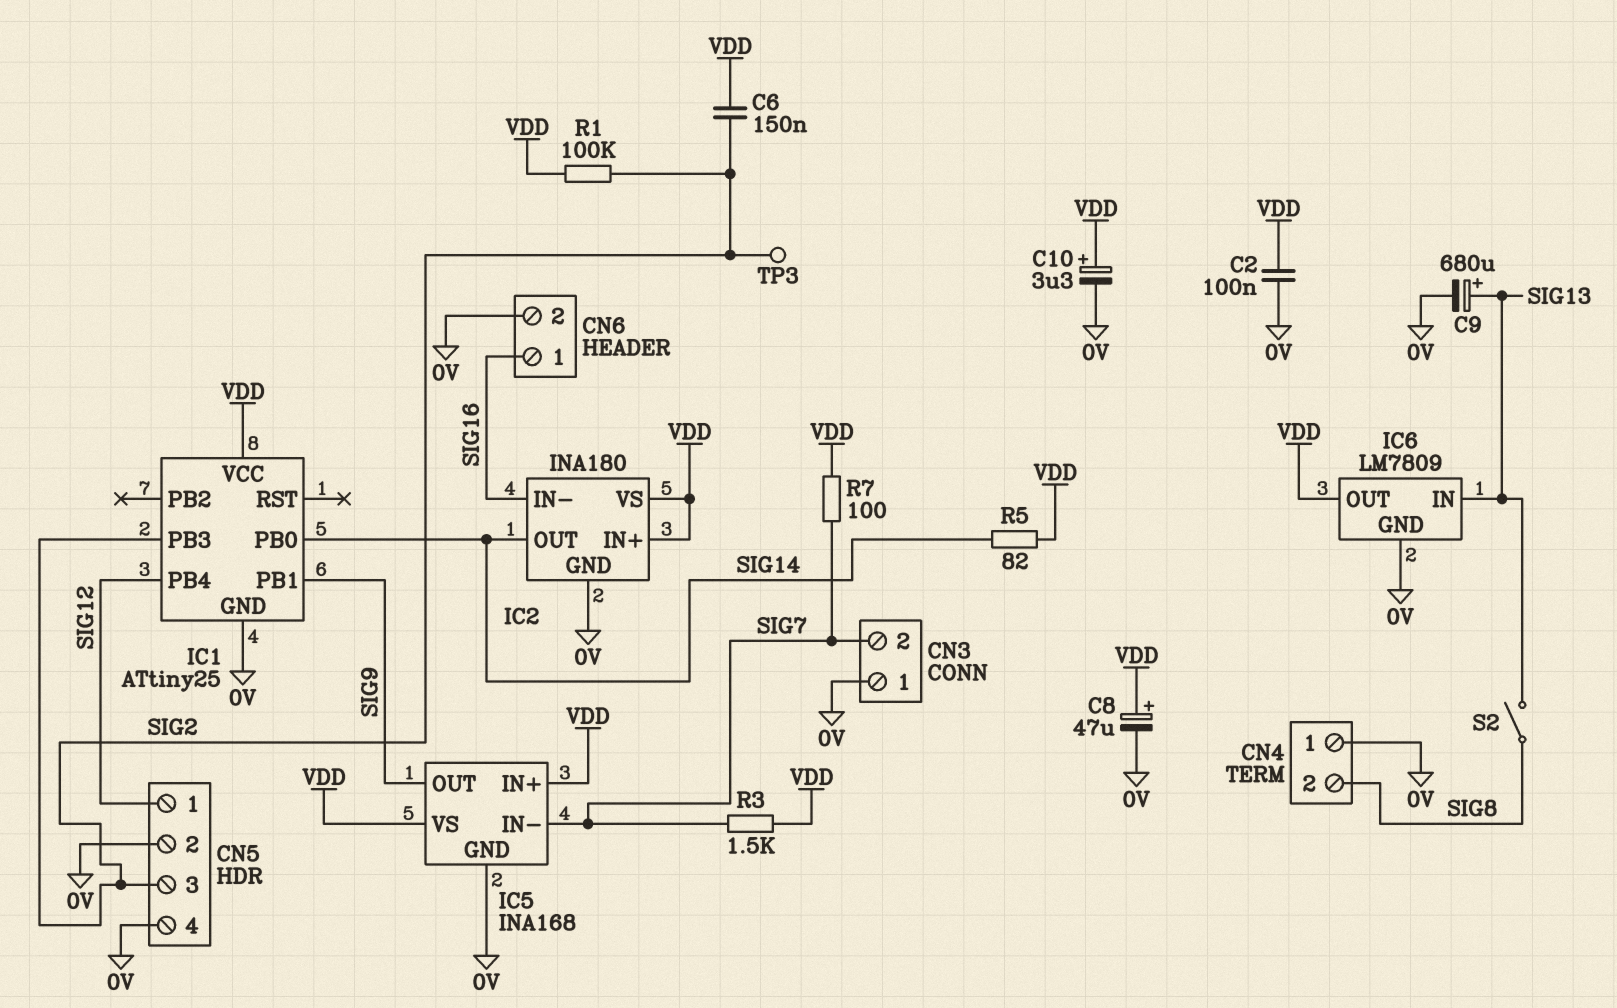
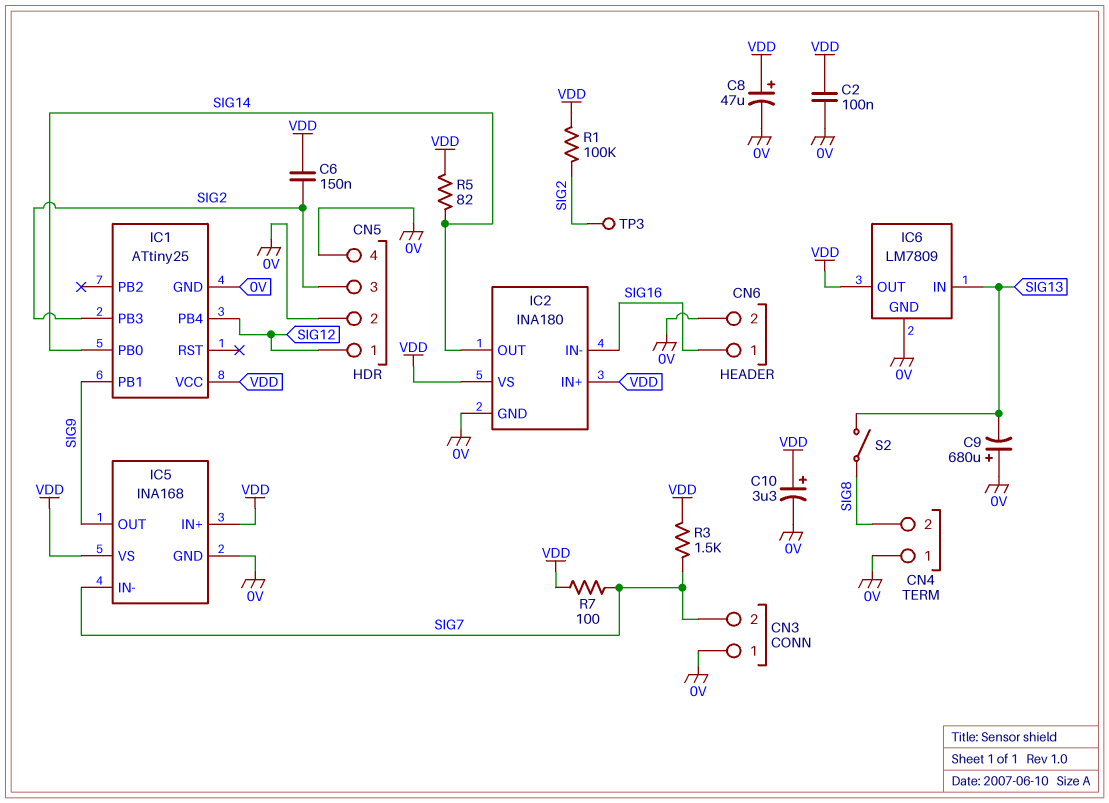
C9: 680uF (plus SIG13, minus 0V) -> 680uF (plus 0V, minus SIG13)

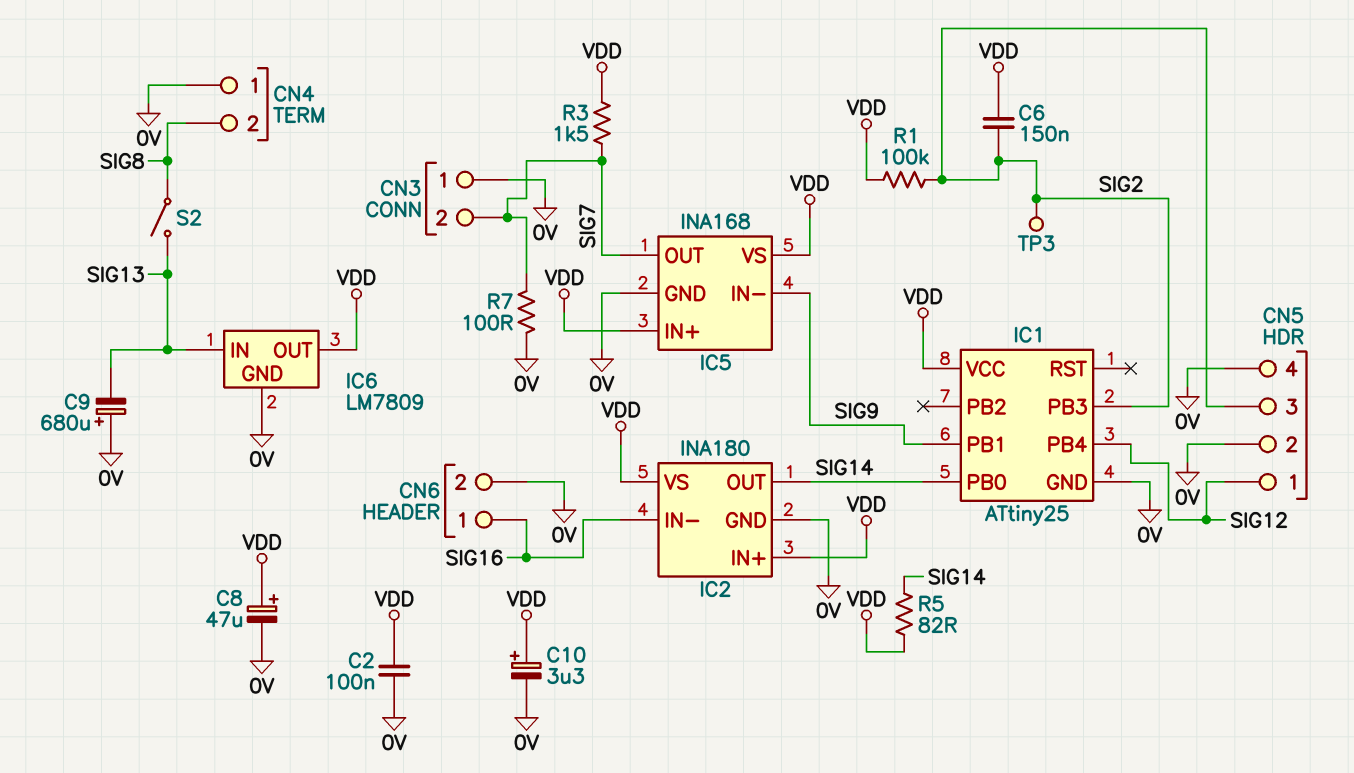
IC5 pin IN-: SIG7 -> SIG9
IC5 pin OUT: SIG9 -> SIG7
R7: 100 (SIG7, VDD) -> 100 (0V, SIG7)

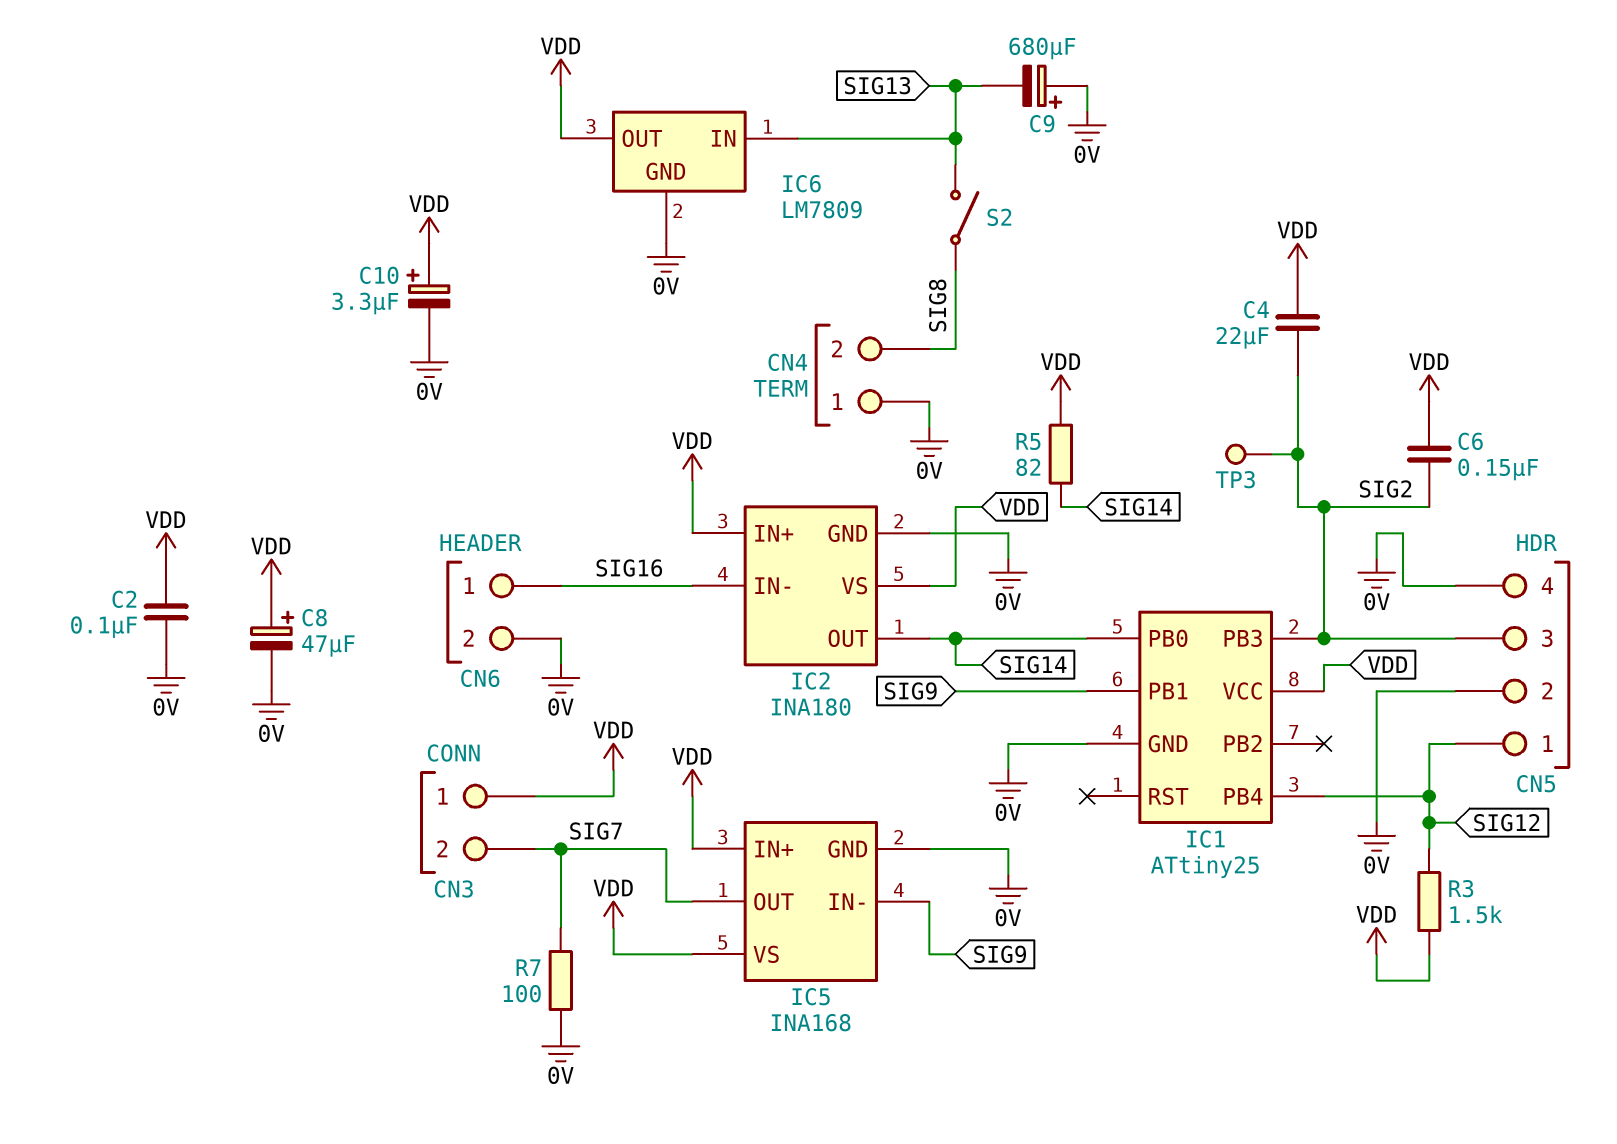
C4: none -> 22uF (SIG2, VDD)
CN3 pin 1: 0V -> VDD
R1: 100k (SIG2, VDD) -> none
R3: 1.5k (SIG7, VDD) -> 1.5k (SIG12, VDD)

